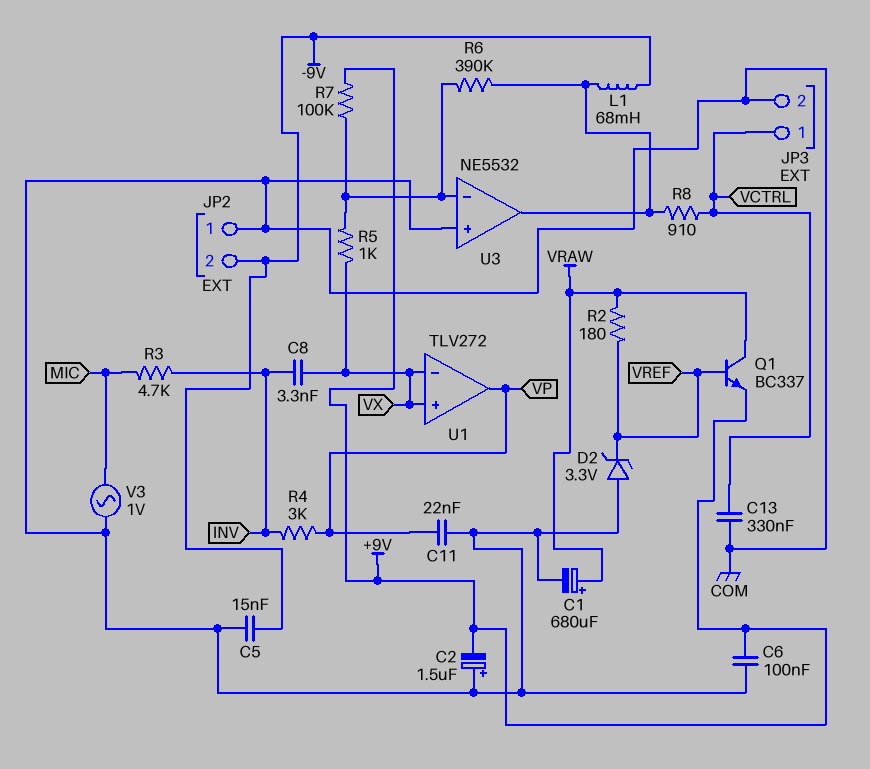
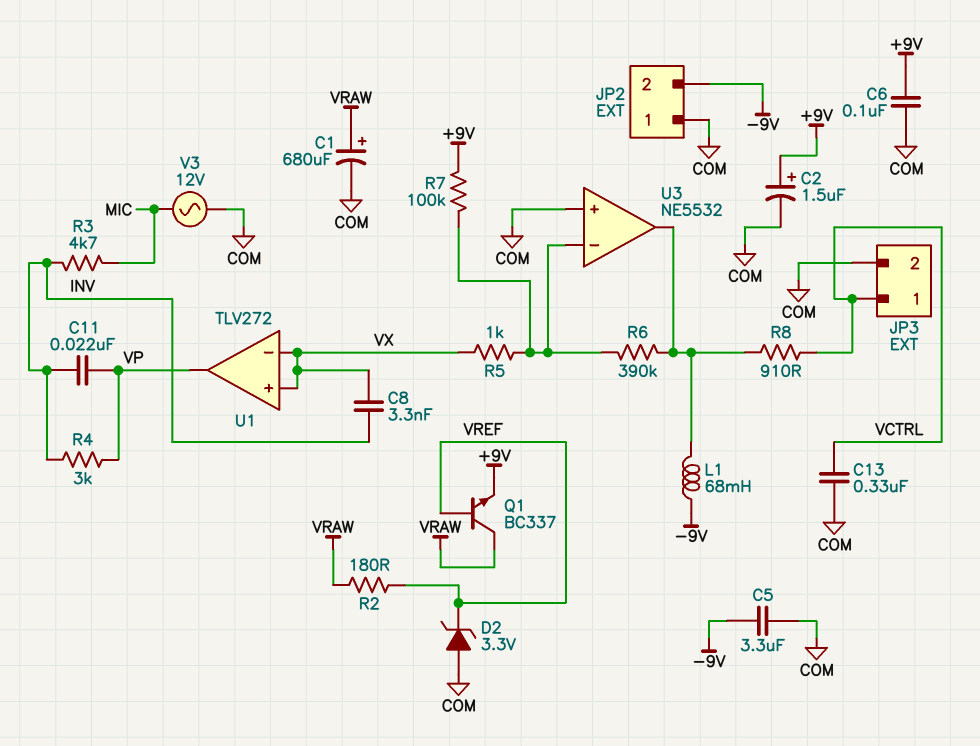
C2: 1.5uF (plus COM, minus +9V) -> 1.5uF (plus +9V, minus COM)
C5: 15nF (-9V, COM) -> 3.3uF (-9V, COM)
C11: 22nF (COM, VP) -> 22nF (INV, VP)
V3: AC 1V (COM, MIC) -> AC 12V (COM, MIC)

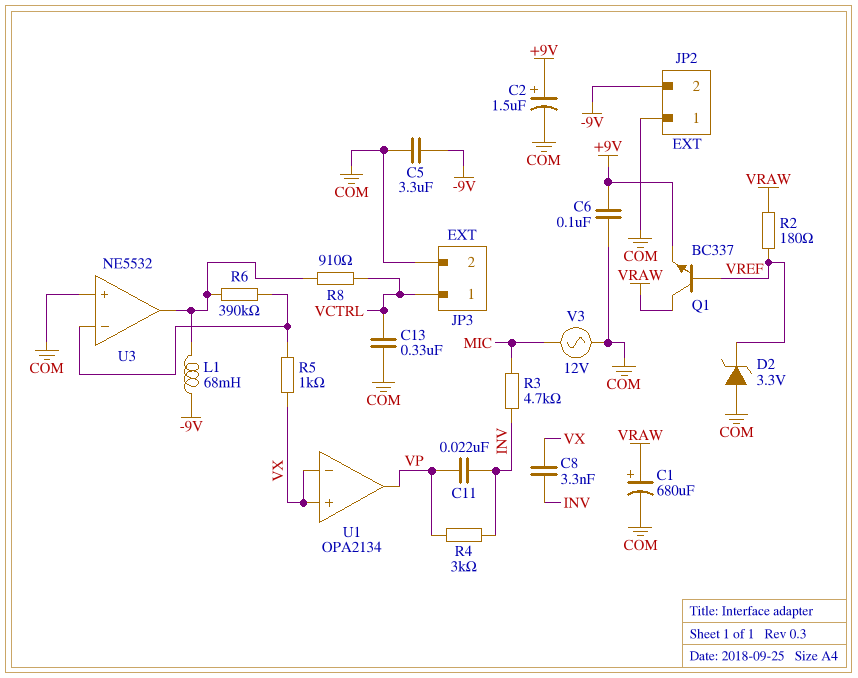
R7: 100k (+9V, U3/in-) -> none
U1: TLV272 -> OPA2134

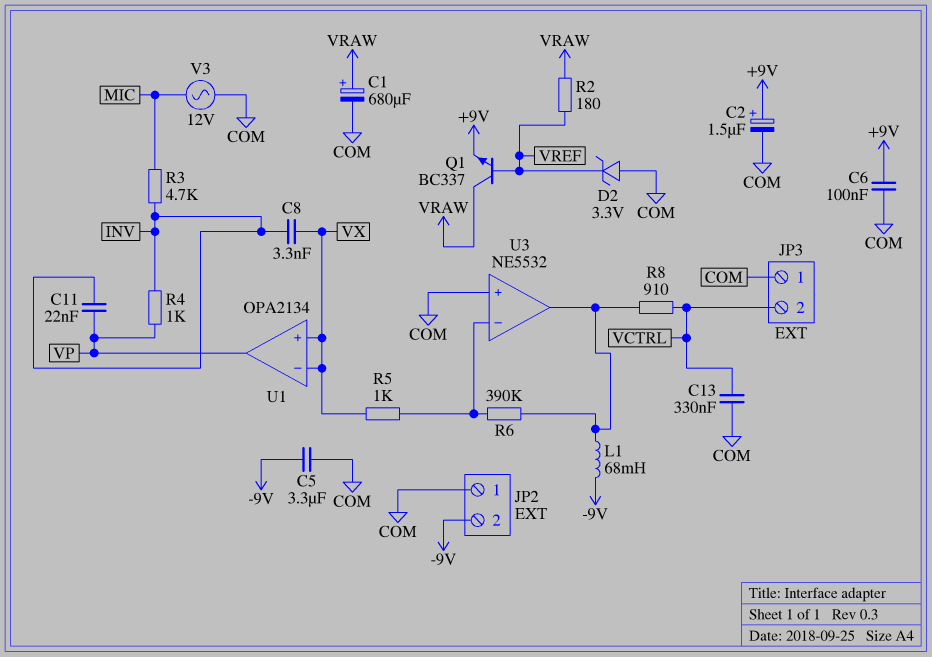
JP3 pin 1: VCTRL -> COM
JP3 pin 2: COM -> VCTRL
R4: 3k (INV, VP) -> 1k (INV, VP)

